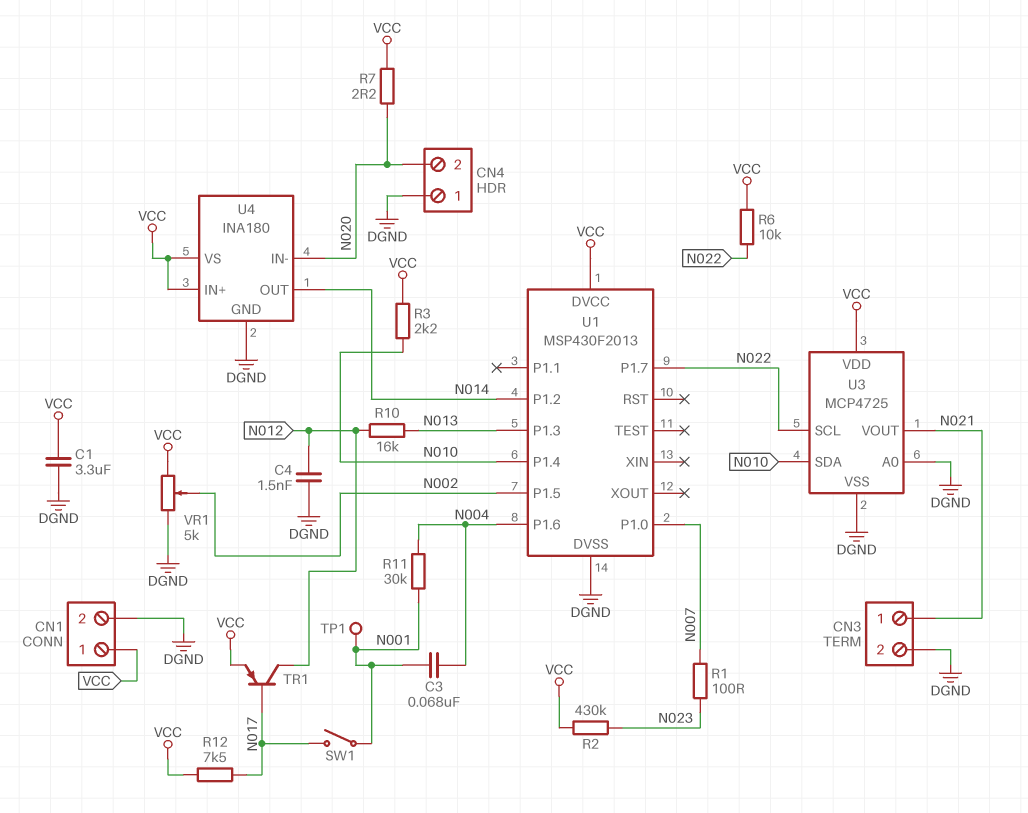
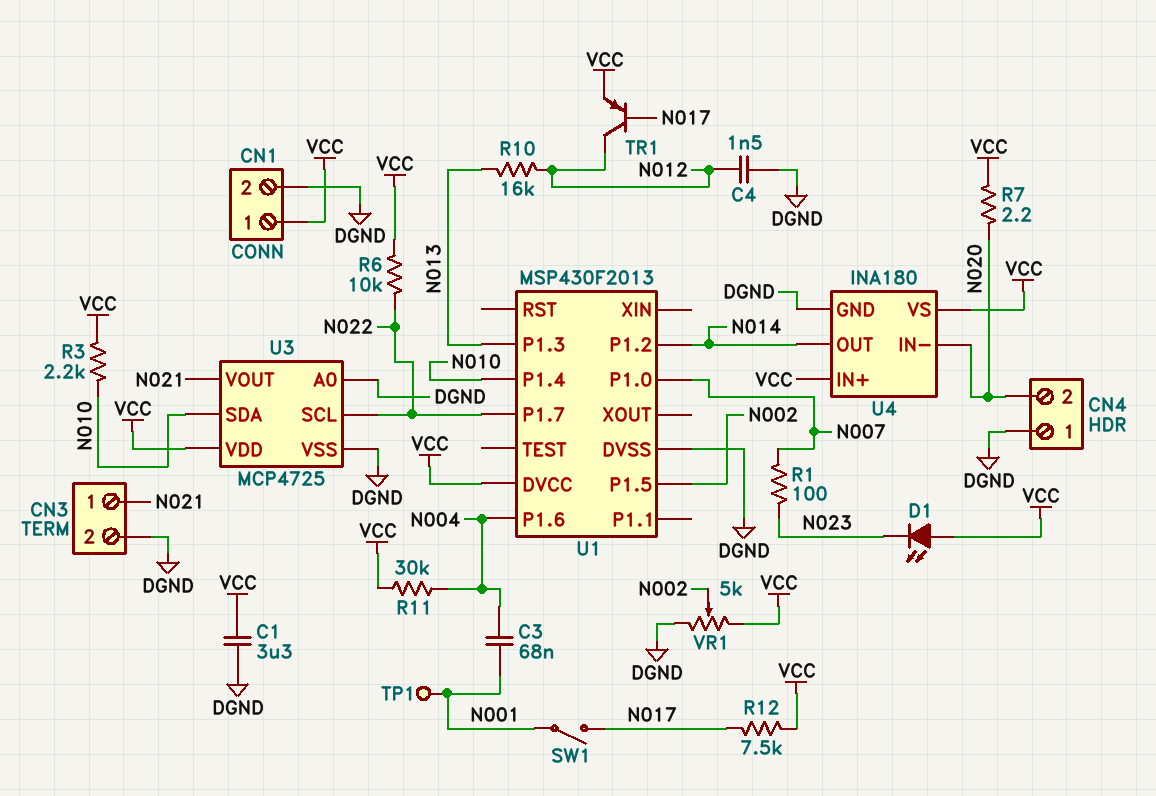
D1: none -> LED (A VCC, K N023)
R2: 430k (N023, VCC) -> none
R11: 30k (N001, N004) -> 30k (N004, VCC)

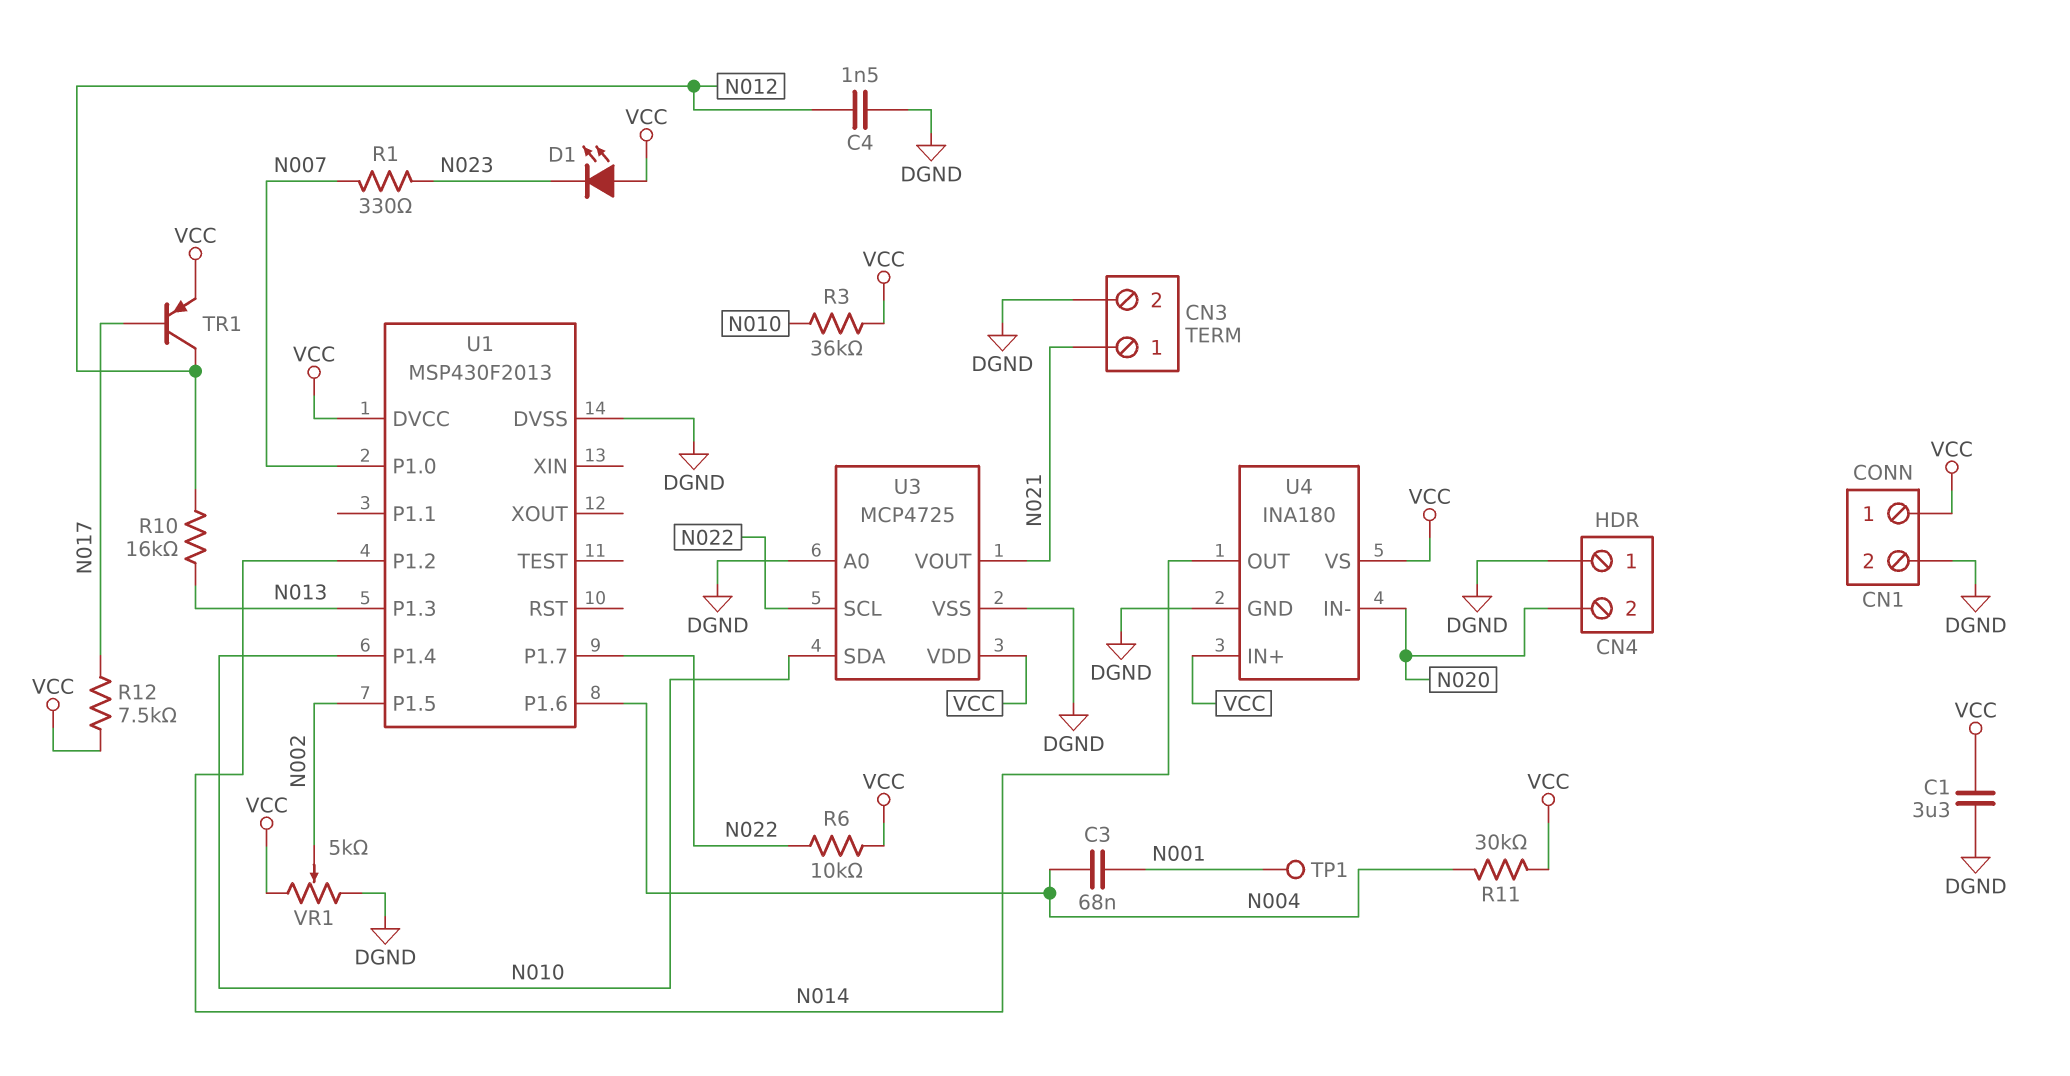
R1: 100 (N007, N023) -> 330 (N007, N023)
R3: 2.2k (N010, VCC) -> 36k (N010, VCC)
R7: 2.2 (N020, VCC) -> none
SW1: switch (N001, N017) -> none

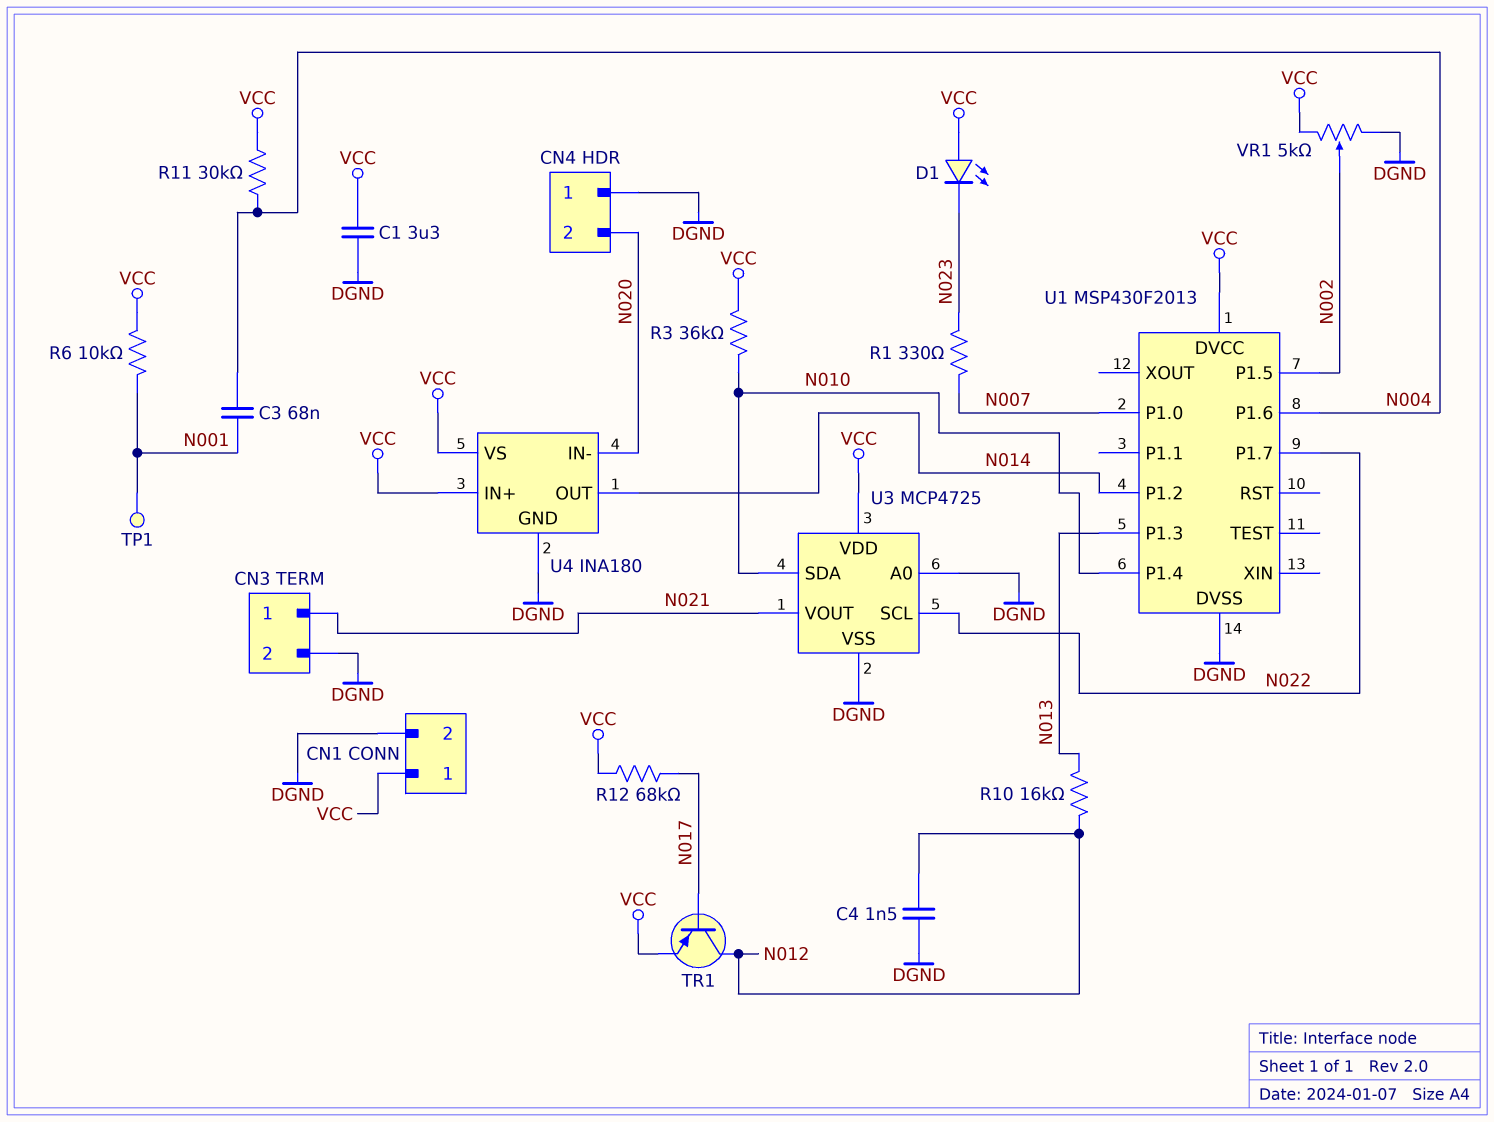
R6: 10k (N022, VCC) -> 10k (N001, VCC)
R12: 7.5k (N017, VCC) -> 68k (N017, VCC)

